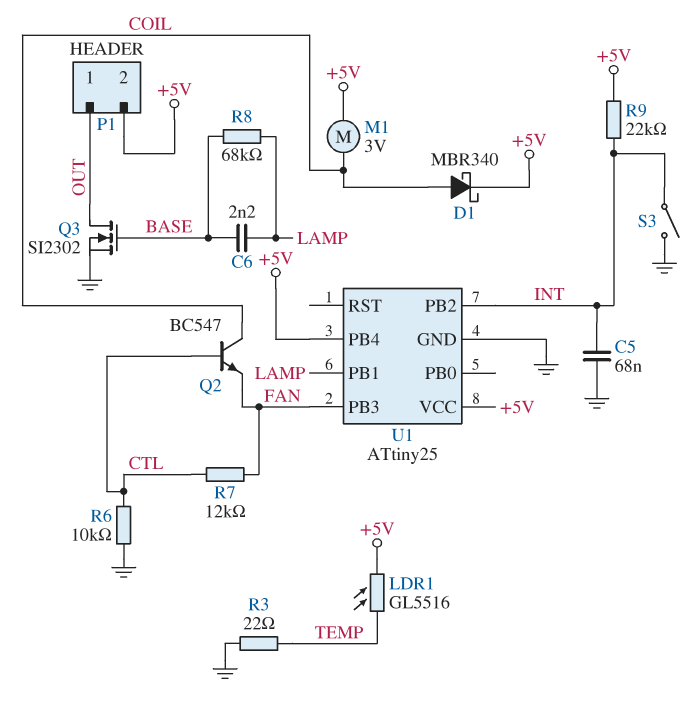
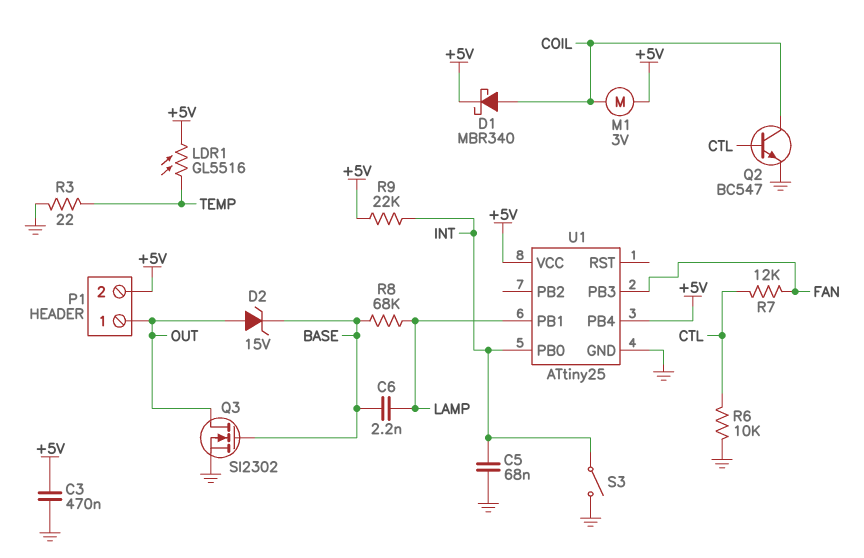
C3: none -> 470nF (+5V, GND)
D2: none -> zener 15V (A OUT, K BASE)
Q2: NPN BC547 (B CTL, C COIL, E FAN) -> NPN BC547 (B CTL, C COIL, E GND)
U1 pin PB0: none -> INT
U1 pin PB2: INT -> none

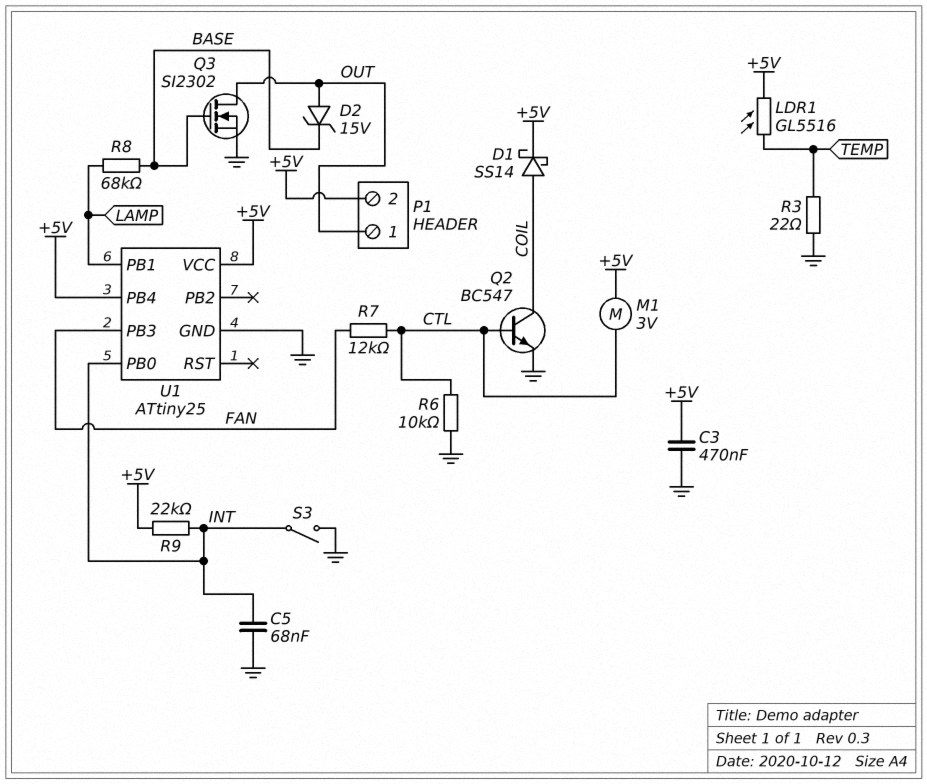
C6: 2.2nF (BASE, LAMP) -> none
D1: schottky MBR340 (A COIL, K +5V) -> schottky SS14 (A COIL, K +5V)
M1: motor 3V (+5V, COIL) -> motor 3V (+5V, CTL)

